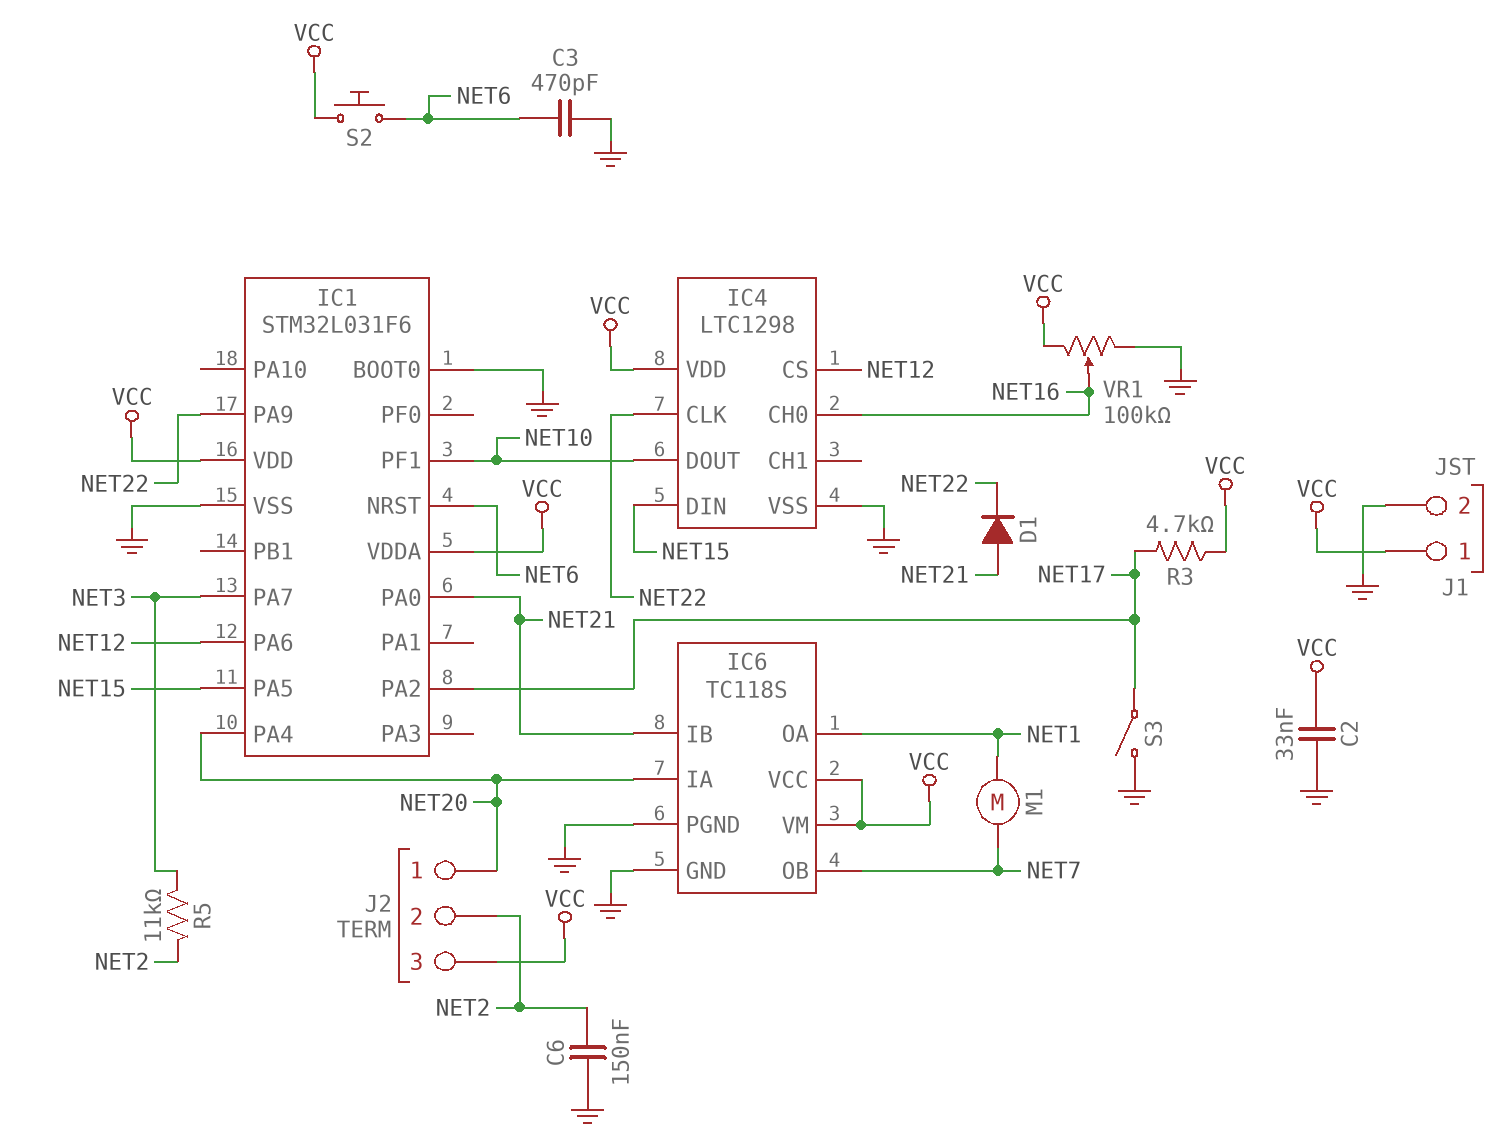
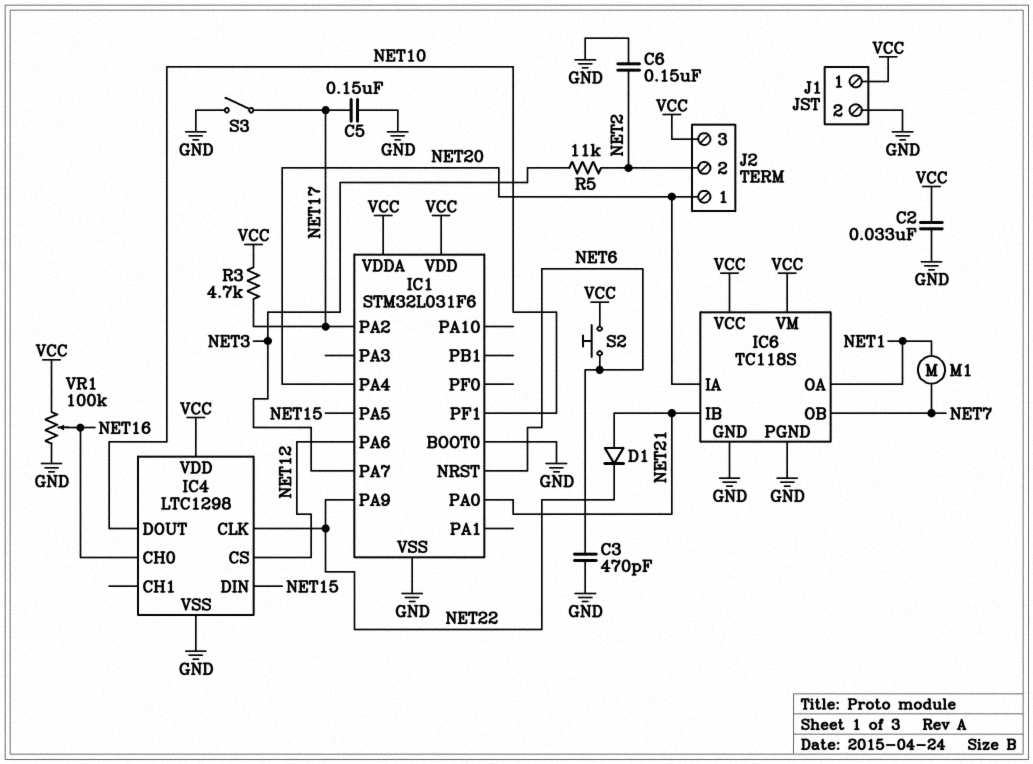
C5: none -> 150nF (GND, NET17)

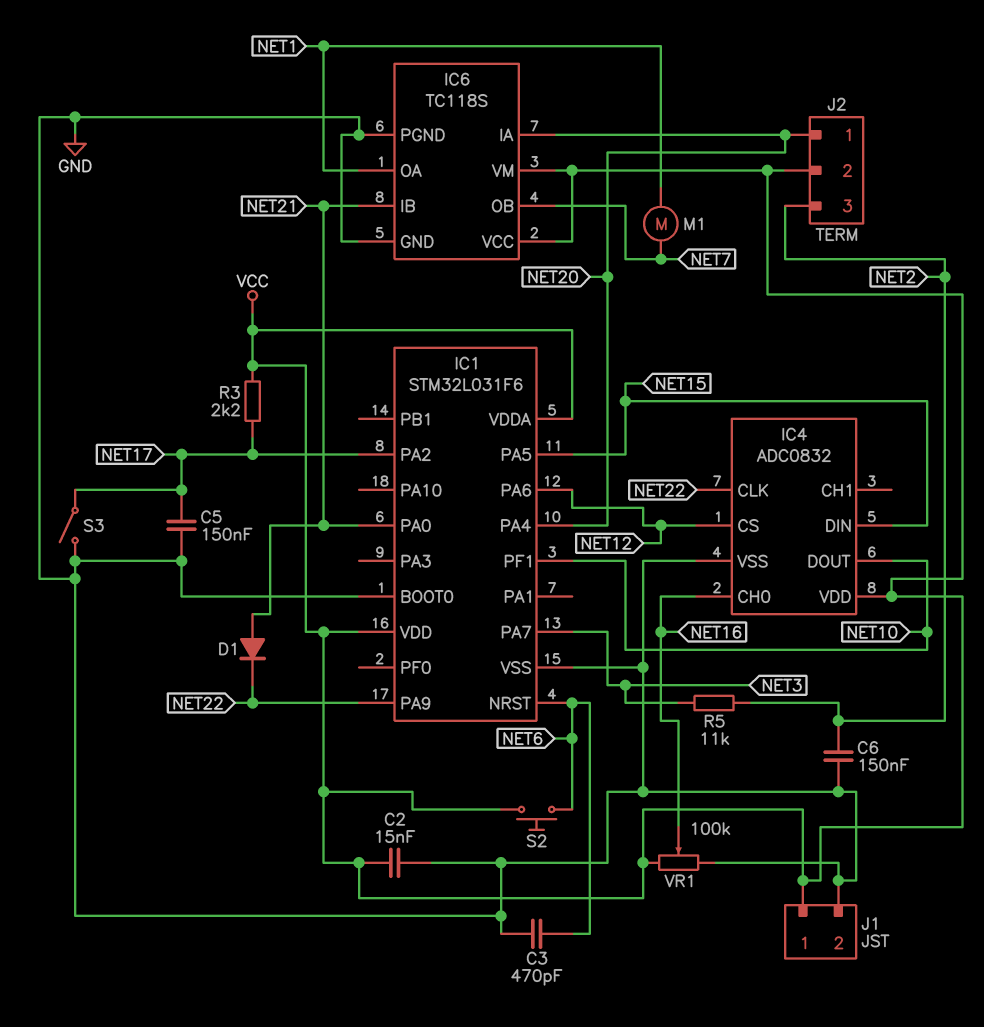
C2: 33nF (GND, VCC) -> 15nF (GND, VCC)
IC4: LTC1298 -> ADC0832
J2 pin 2: NET2 -> VCC
J2 pin 3: VCC -> NET2
R3: 4.7k (NET17, VCC) -> 2.2k (NET17, VCC)

